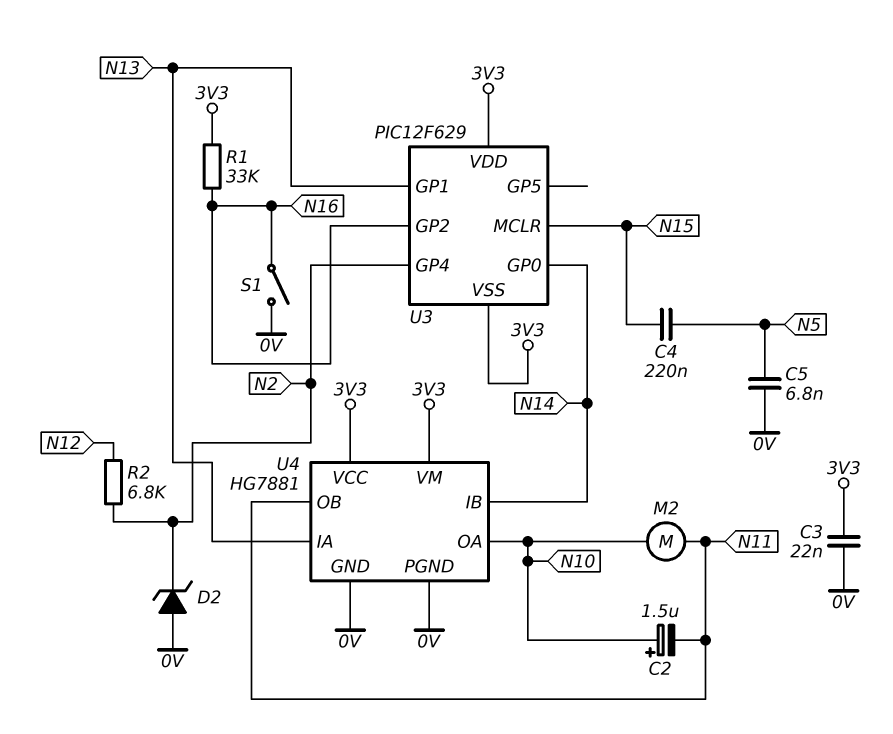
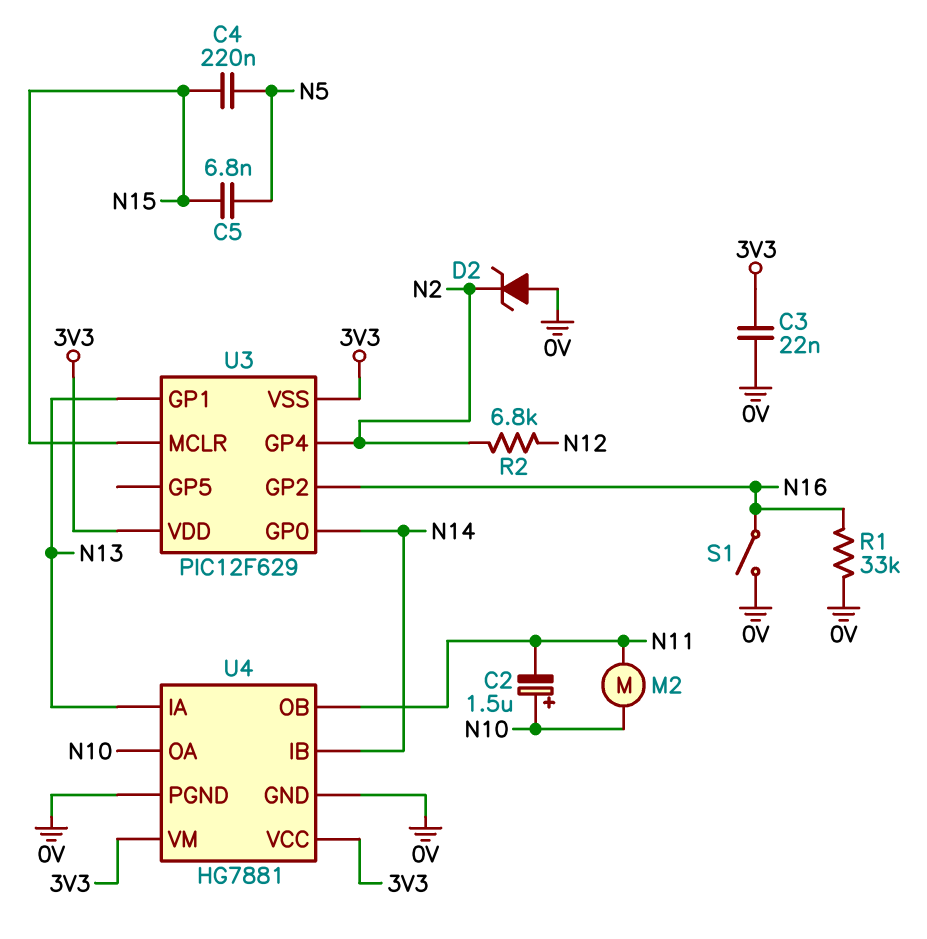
C5: 6.8nF (0V, N5) -> 6.8nF (N5, N15)
R1: 33k (3V3, N16) -> 33k (0V, N16)

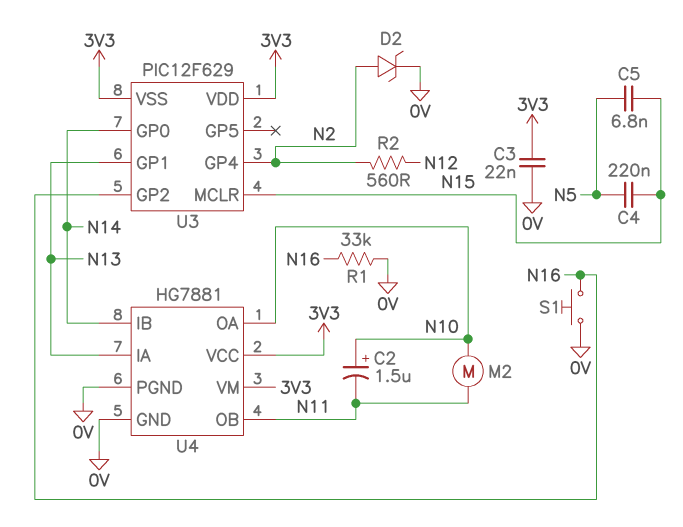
D2: zener (A 0V, K N2) -> zener (A N2, K 0V)
R2: 6.8k (N2, N12) -> 560 (N2, N12)
S1: switch (0V, N16) -> button (0V, N16)

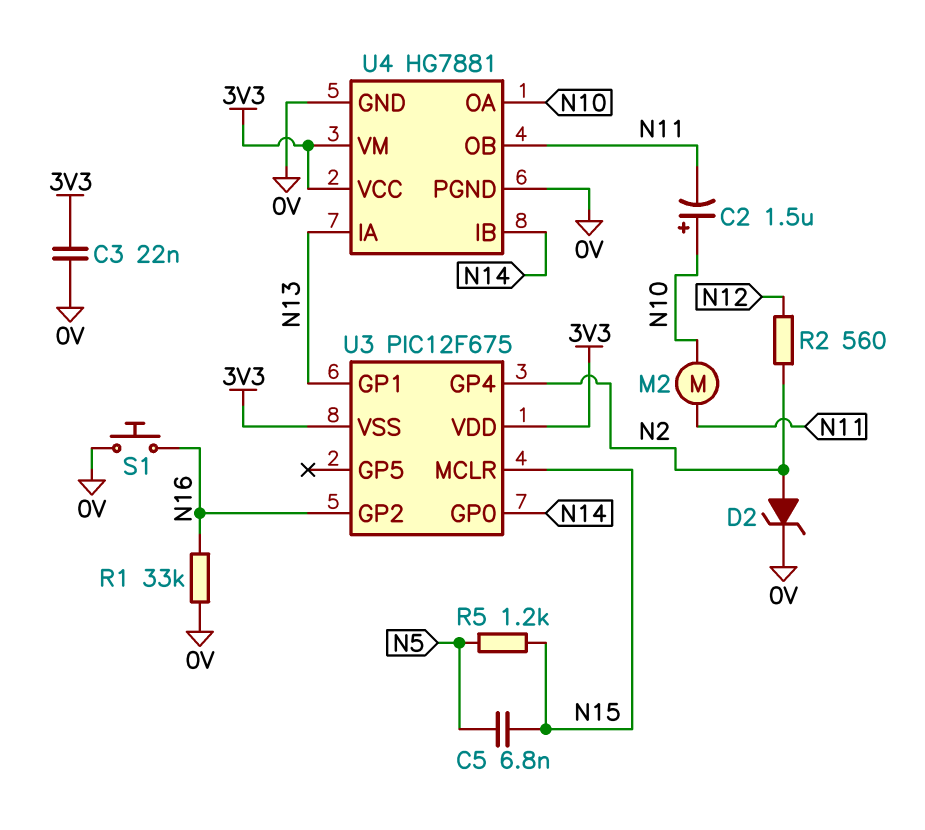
C4: 220nF (N5, N15) -> none
R5: none -> 1.2k (N5, N15)
U3: PIC12F629 -> PIC12F675

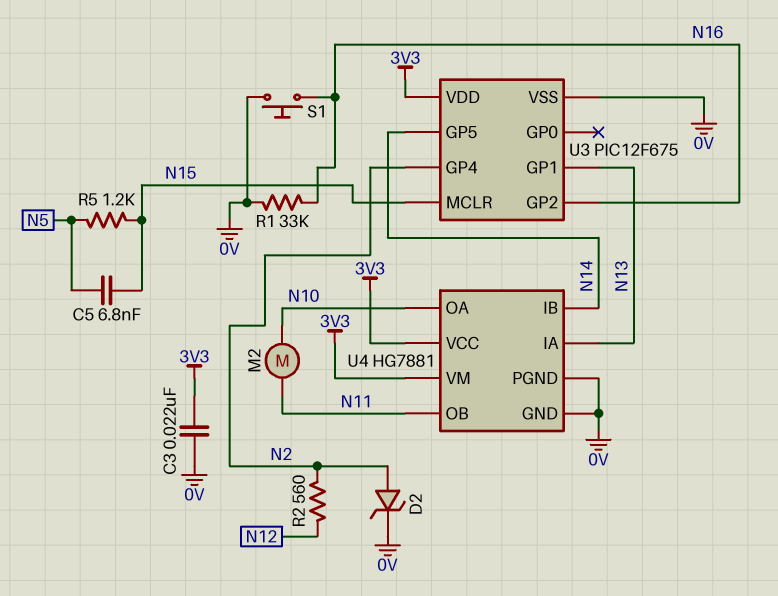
C2: 1.5uF (plus N10, minus N11) -> none
U3 pin GP0: N14 -> none
U3 pin GP5: none -> N14
U3 pin VSS: 3V3 -> 0V

